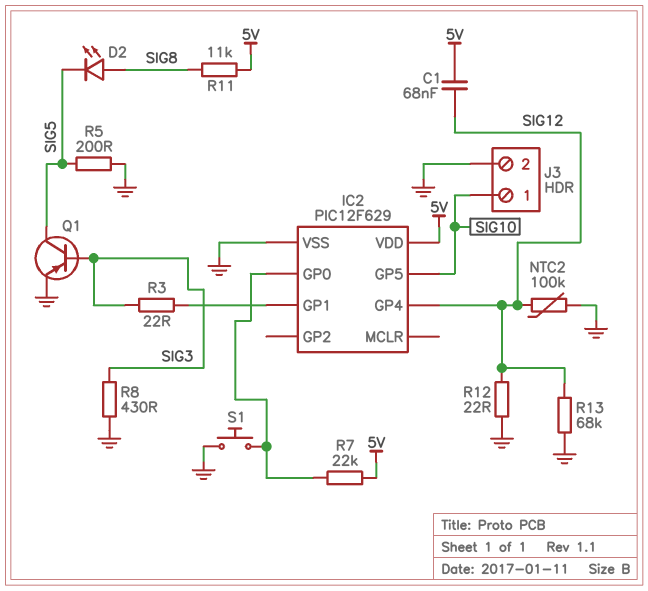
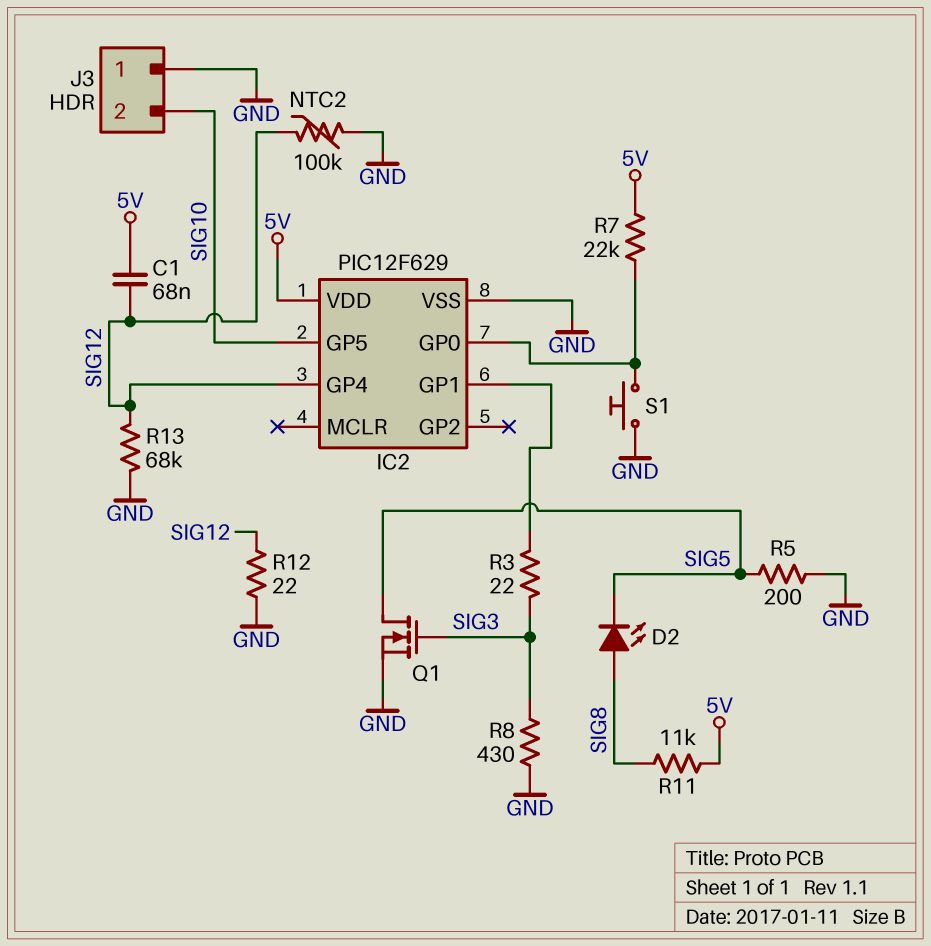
J3 pin 1: SIG10 -> GND
J3 pin 2: GND -> SIG10
Q1: PNP (B SIG3, C SIG5, E GND) -> NMOS (G SIG3, D SIG5, S GND)

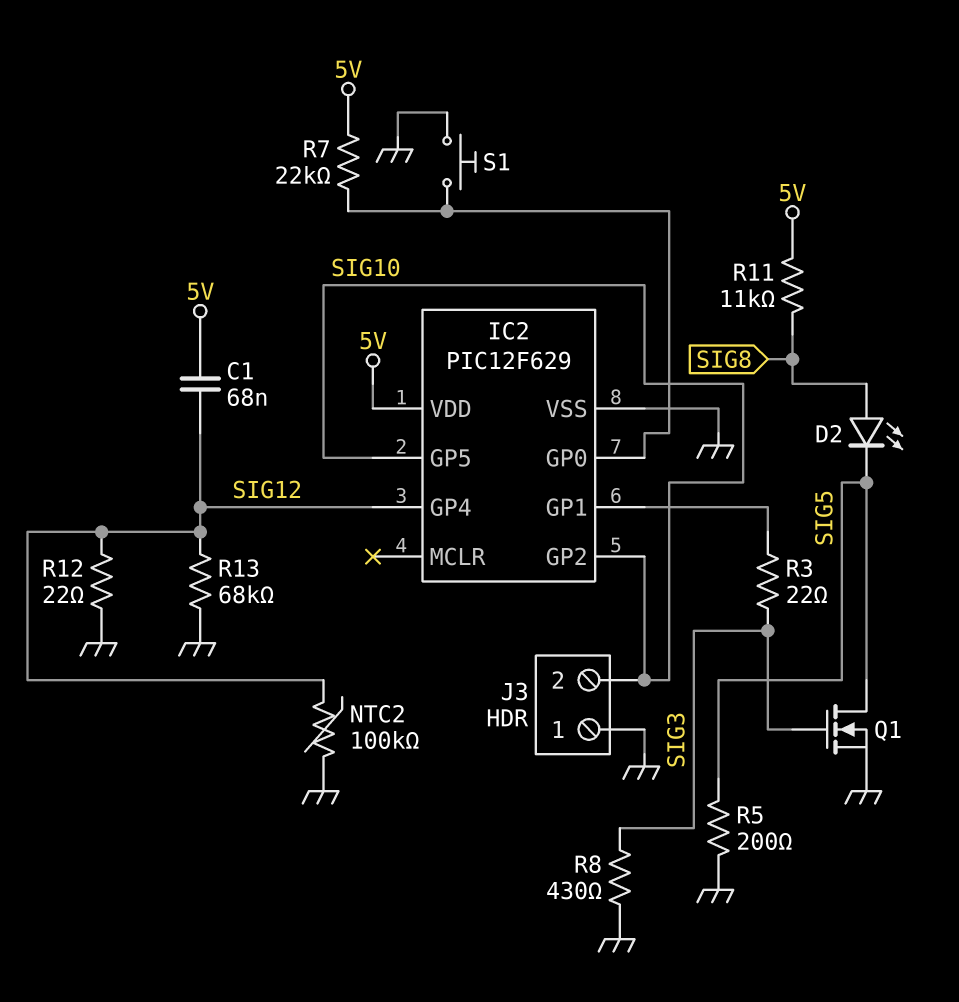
IC2 pin GP2: none -> SIG10

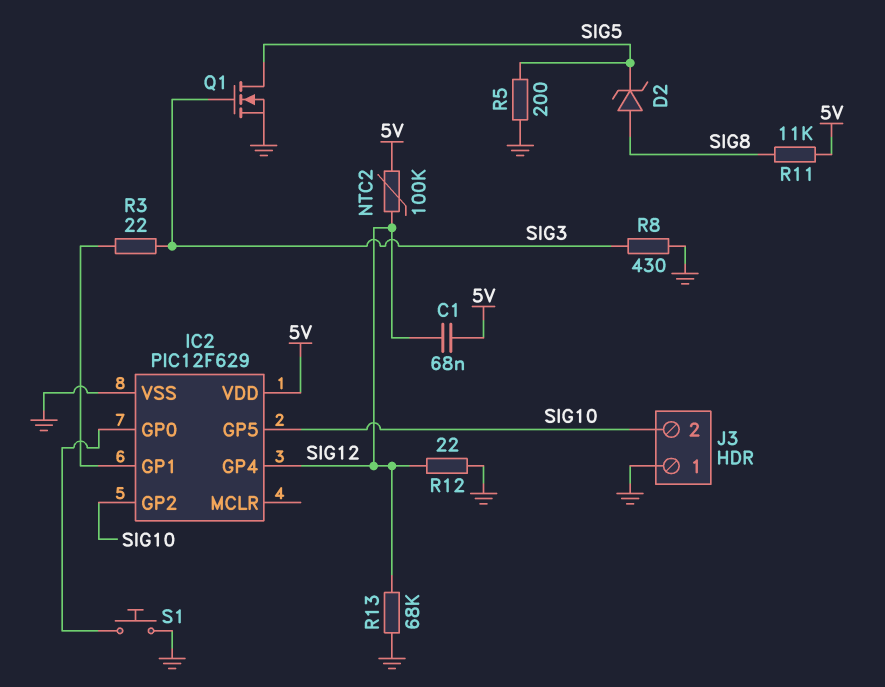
D2: LED (A SIG8, K SIG5) -> zener (A SIG8, K SIG5)
NTC2: 100k (GND, SIG12) -> 100k (5V, SIG12)
R7: 22k (5V, IC2/GP0) -> none

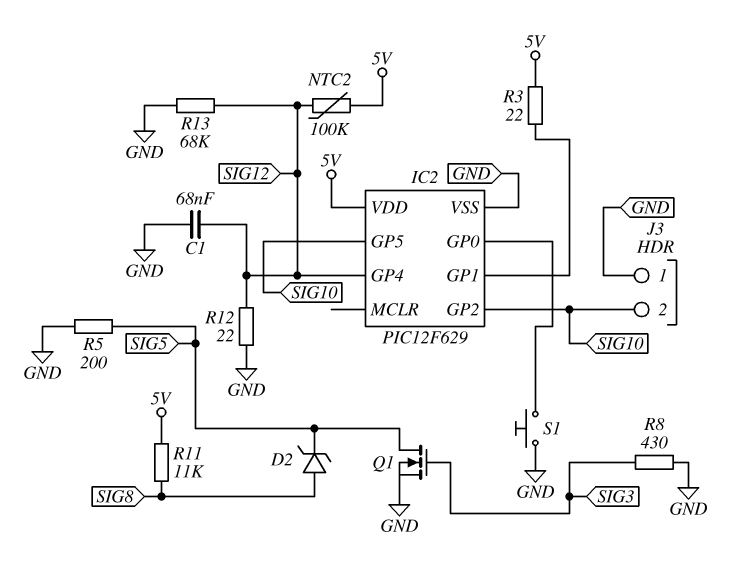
C1: 68nF (5V, SIG12) -> 68nF (GND, SIG12)
R3: 22 (IC2/GP1, SIG3) -> 22 (5V, IC2/GP1)

